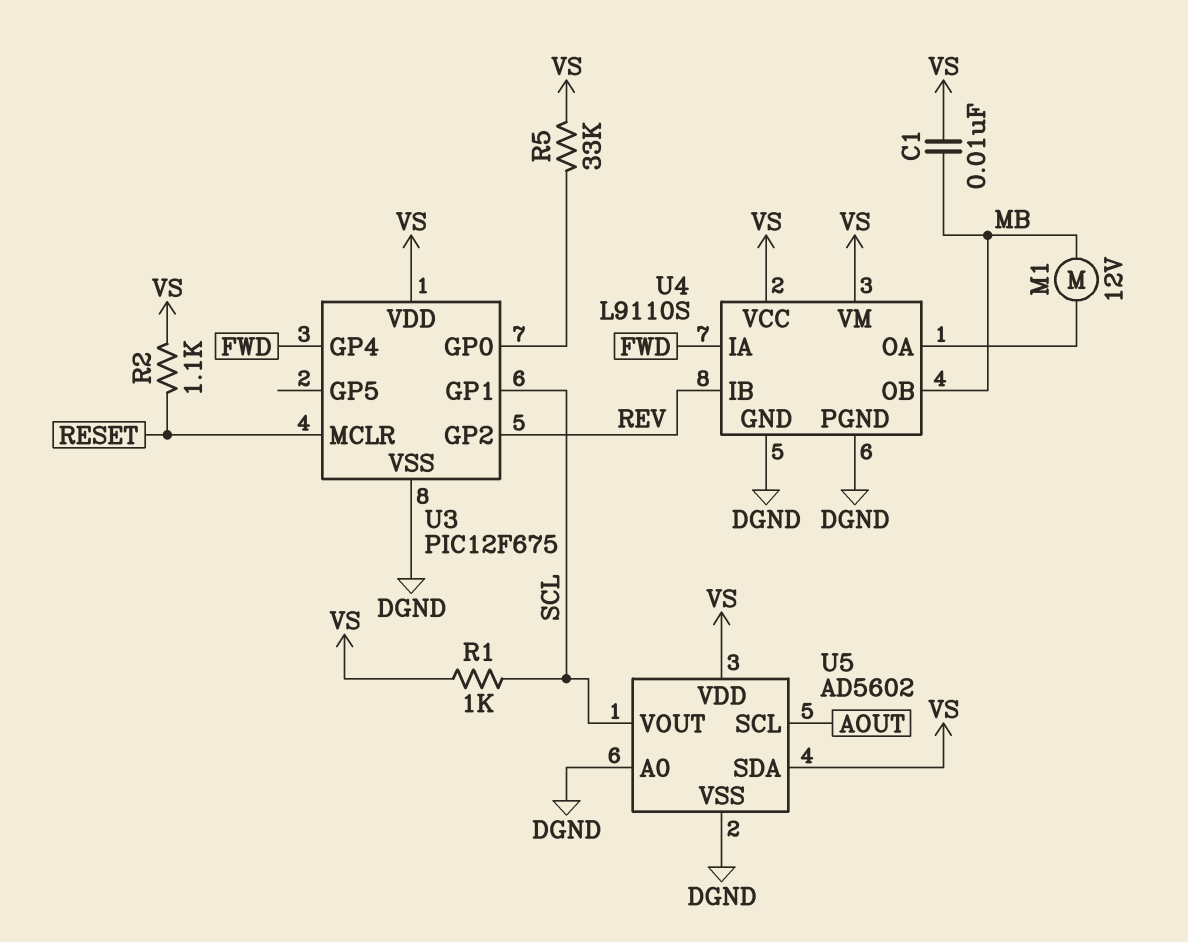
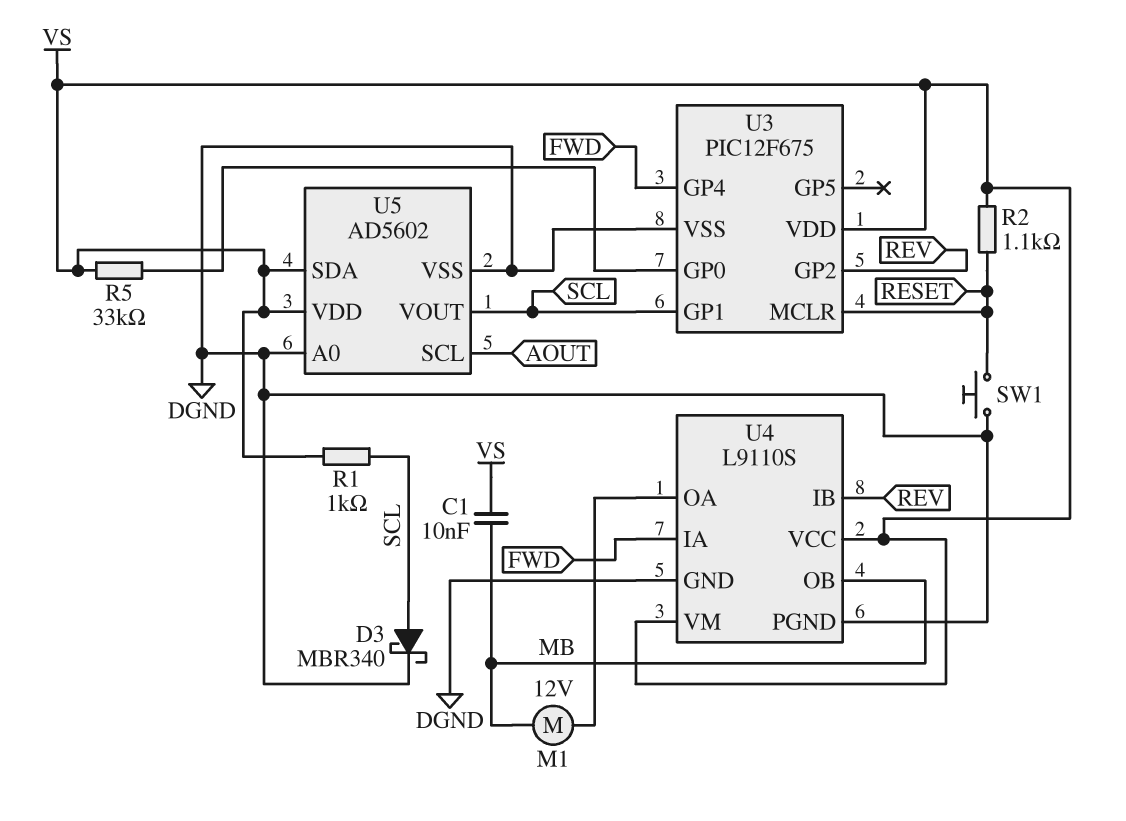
D3: none -> schottky MBR340 (A SCL, K DGND)
SW1: none -> button (DGND, RESET)

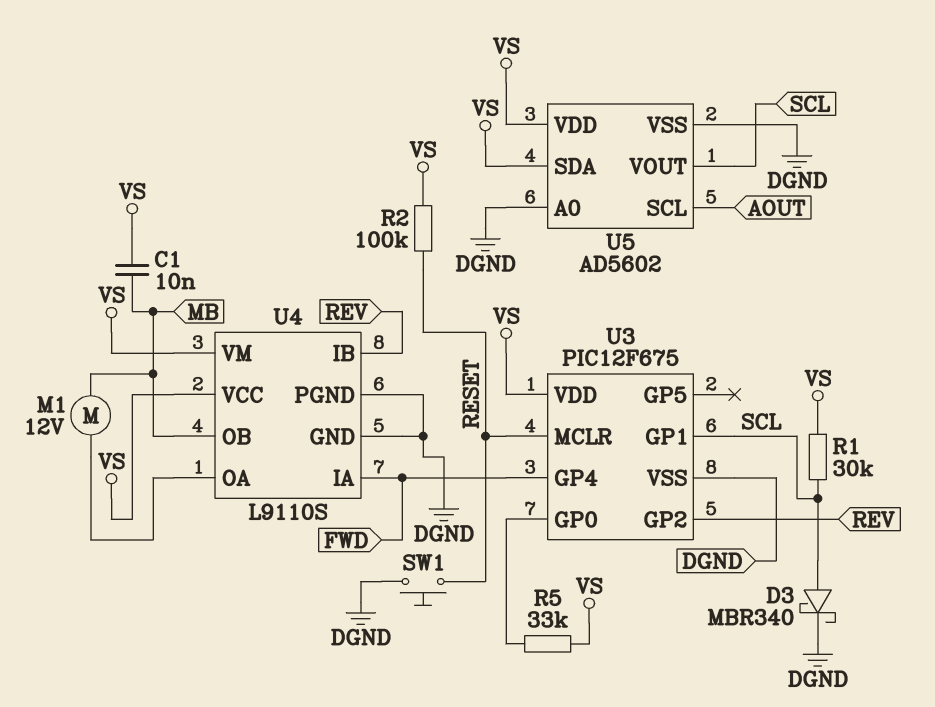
R1: 1k (SCL, VS) -> 30k (SCL, VS)
R2: 1.1k (RESET, VS) -> 100k (RESET, VS)

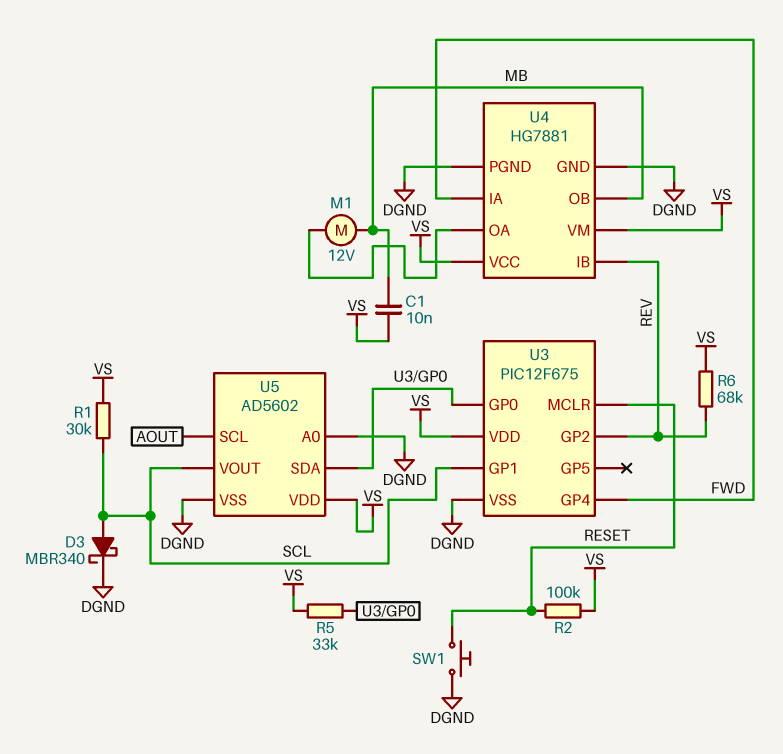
R6: none -> 68k (REV, VS)
U4: L9110S -> HG7881
U5 pin SDA: VS -> U3/GP0

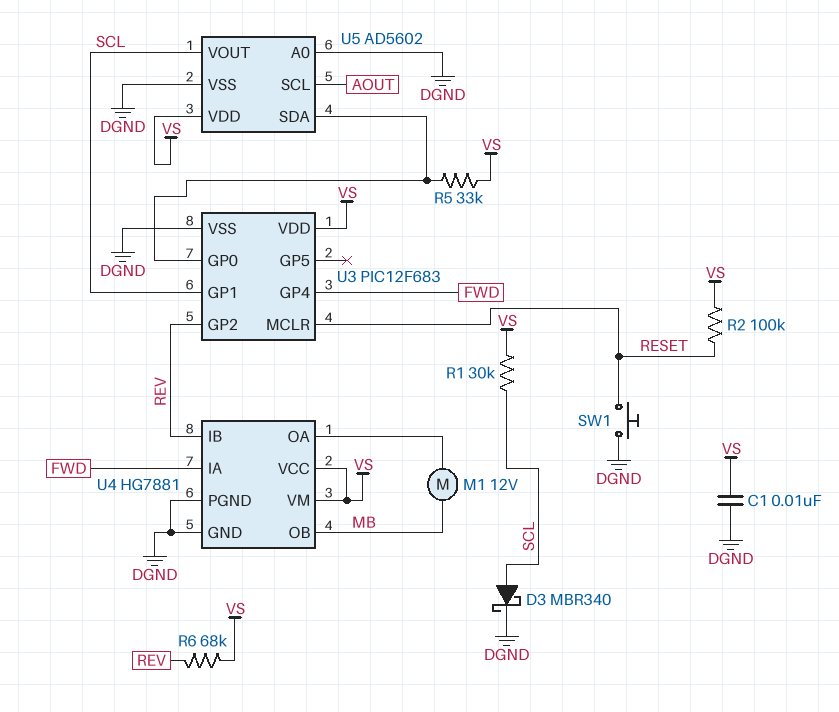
C1: 10nF (MB, VS) -> 10nF (DGND, VS)
U3: PIC12F675 -> PIC12F683

